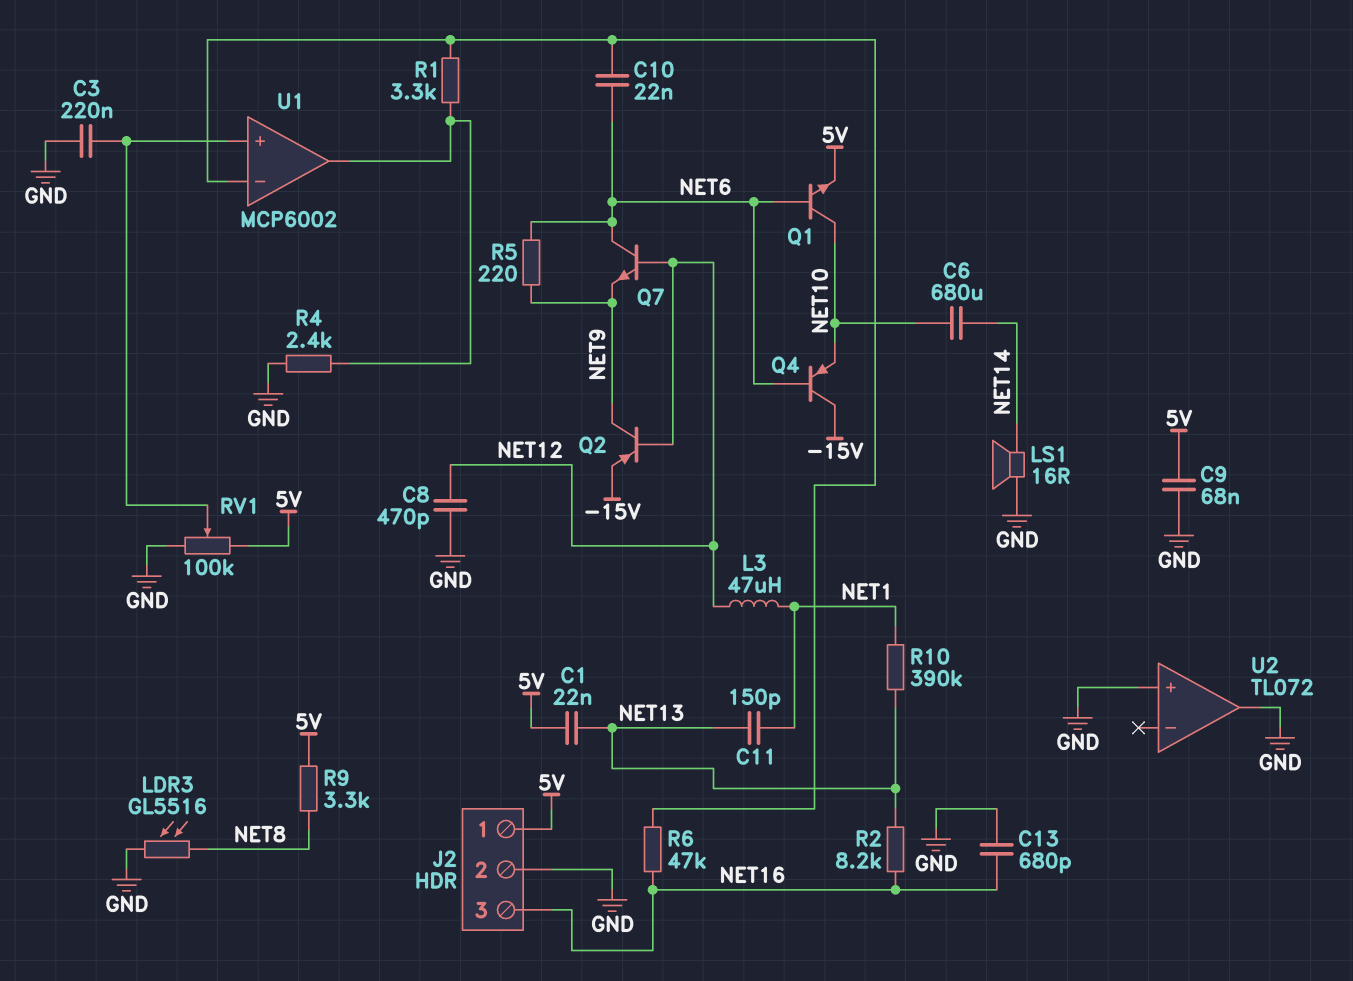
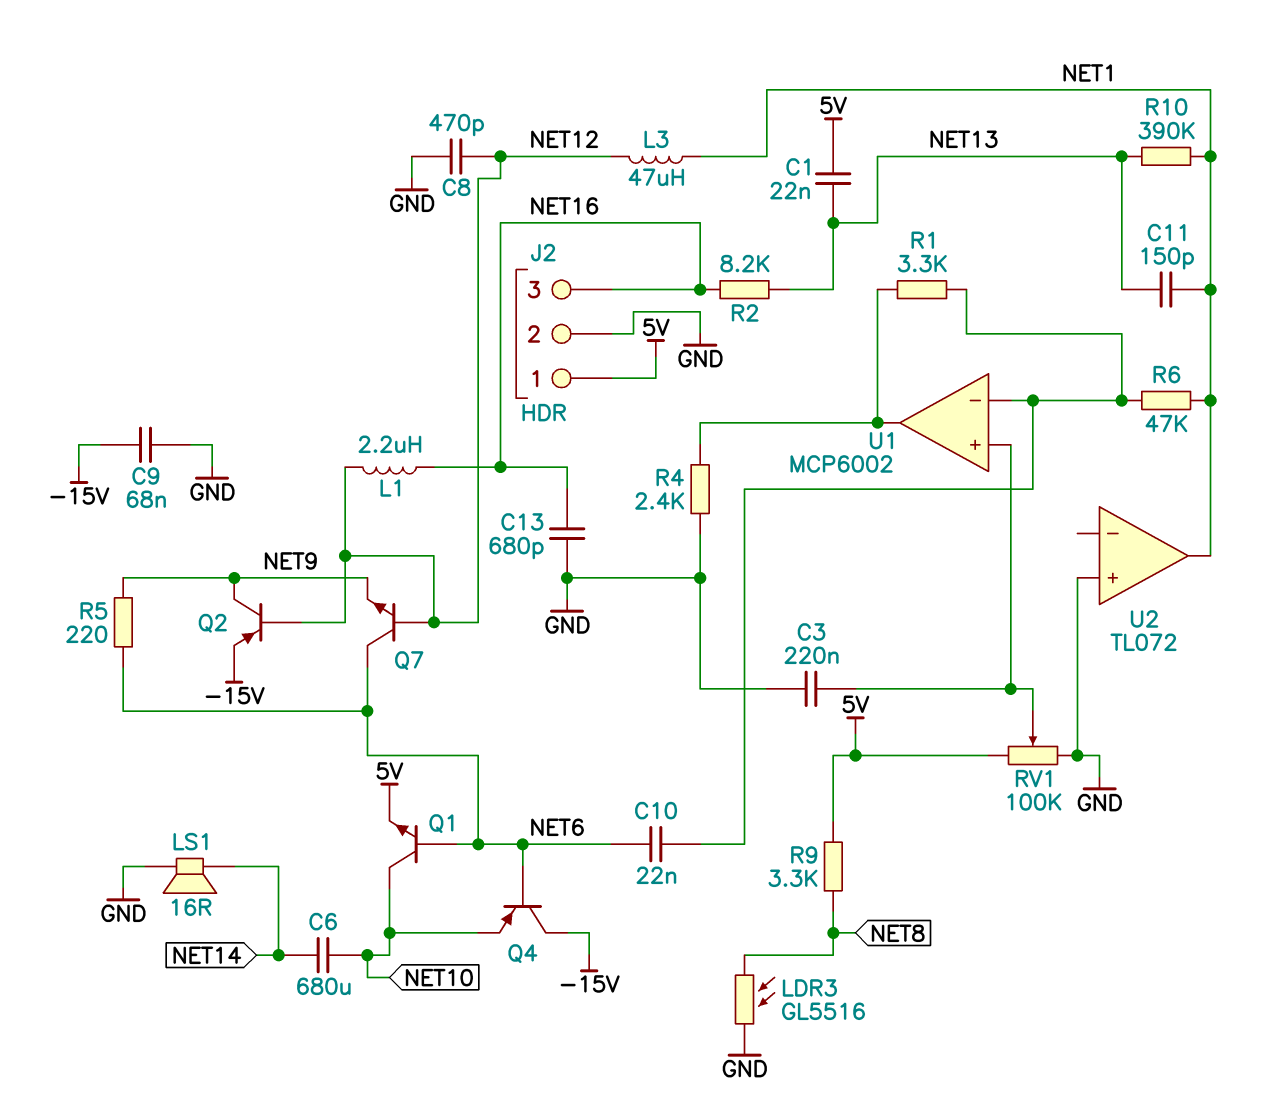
C9: 68nF (5V, GND) -> 68nF (-15V, GND)
L1: none -> 2.2uH (NET12, NET16)
R6: 47k (NET16, U1/in-) -> 47k (NET1, U1/in-)
U2 pin out: GND -> NET1

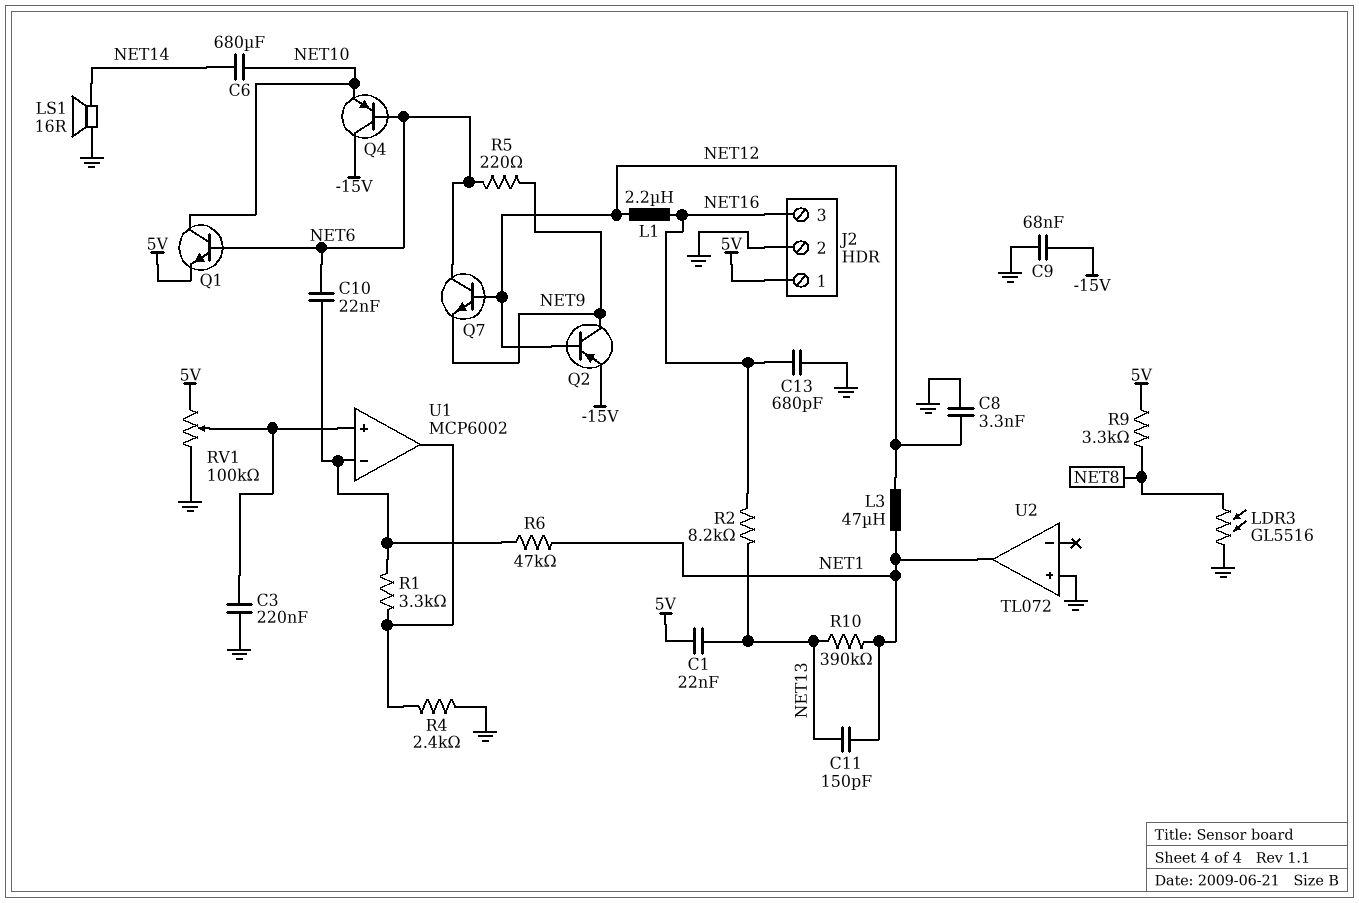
C8: 470pF (GND, NET12) -> 3.3nF (GND, NET12)

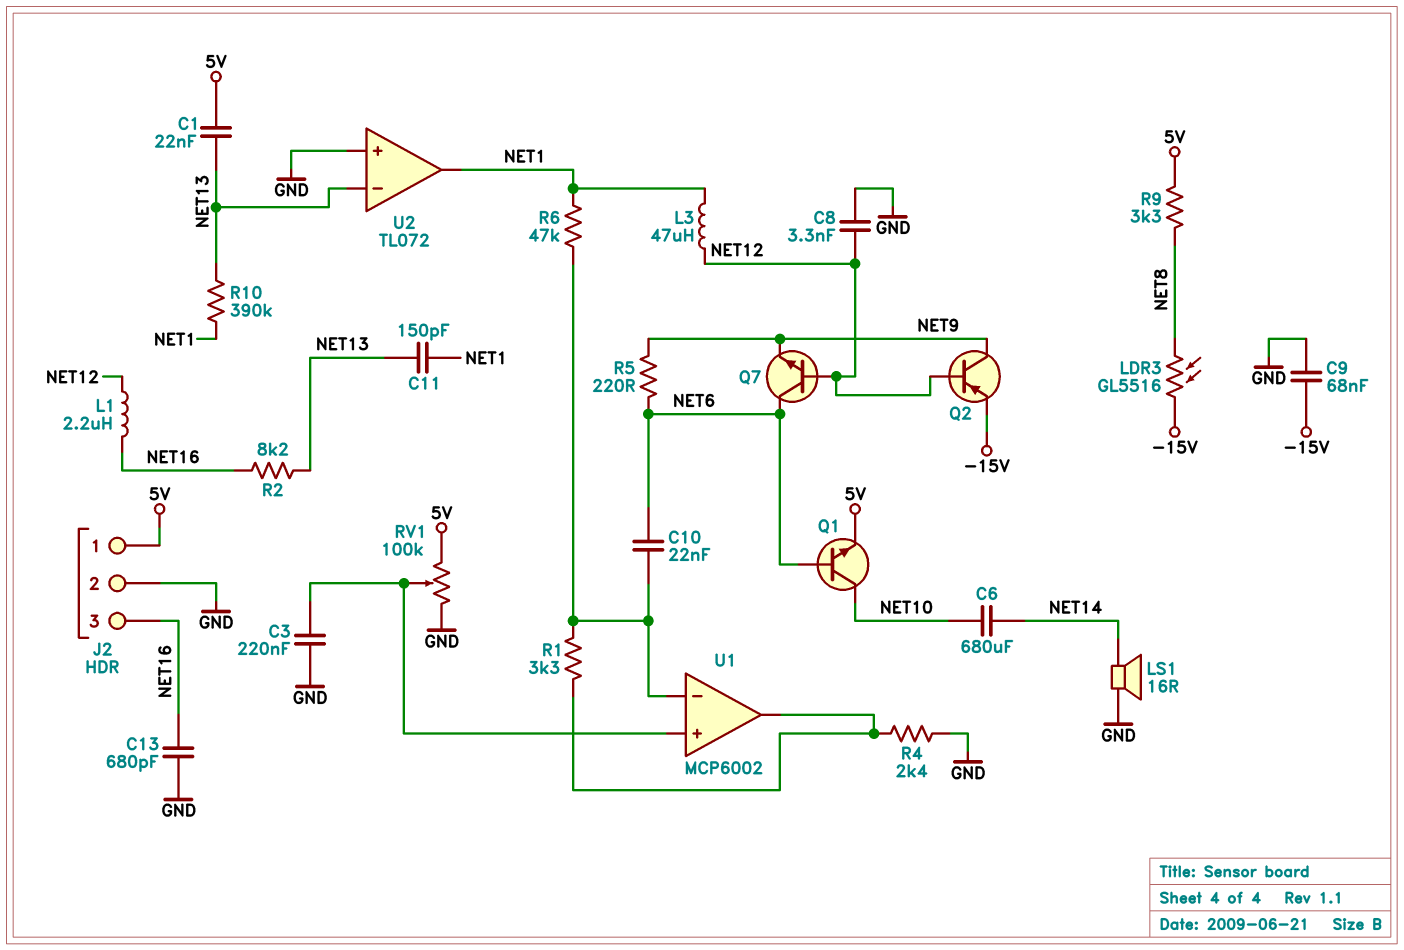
LDR3: GL5516 (GND, NET8) -> GL5516 (-15V, NET8)
Q4: PNP (B NET6, C -15V, E NET10) -> none
U2 pin in-: none -> NET13

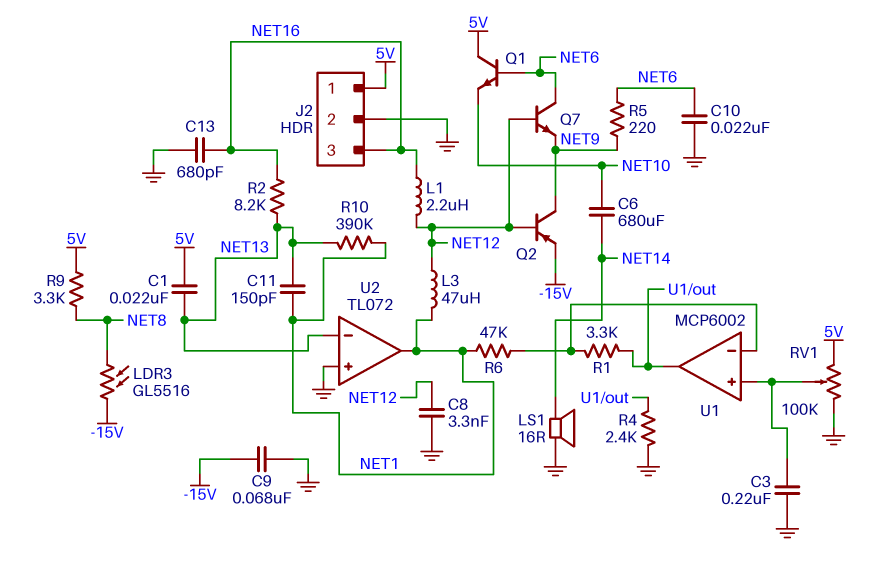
C10: 22nF (NET6, U1/in-) -> 22nF (GND, NET6)
Q1: NPN (B NET6, C NET10, E 5V) -> NPN (B NET6, C 5V, E NET10)

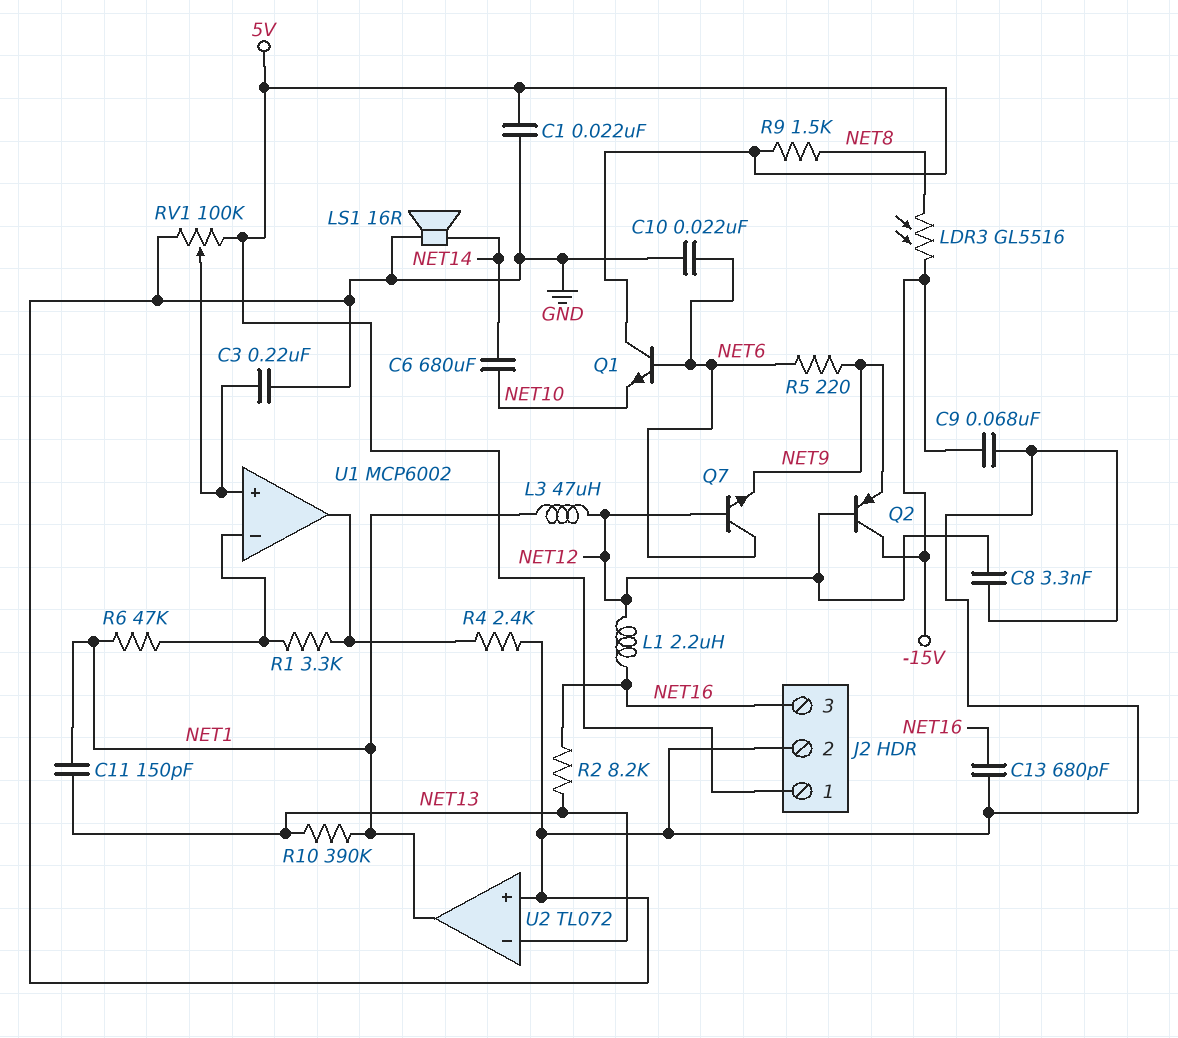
C1: 22nF (5V, NET13) -> 22nF (5V, GND)
Q2: PNP (B NET12, C NET9, E -15V) -> PNP (B NET12, C -15V, E NET9)
R9: 3.3k (5V, NET8) -> 1.5k (5V, NET8)

